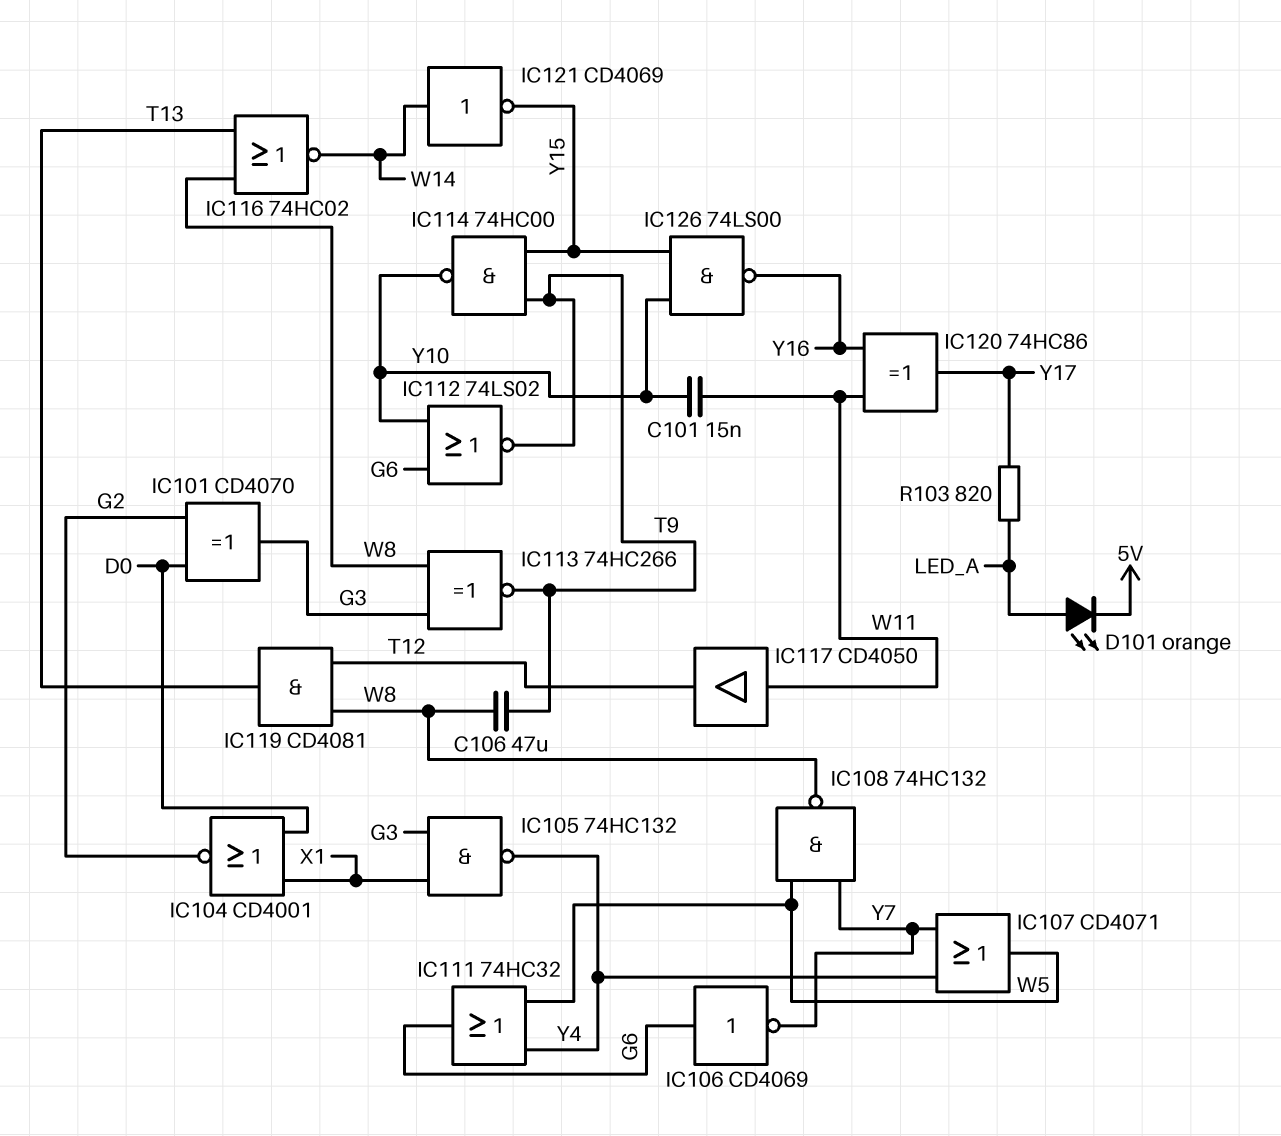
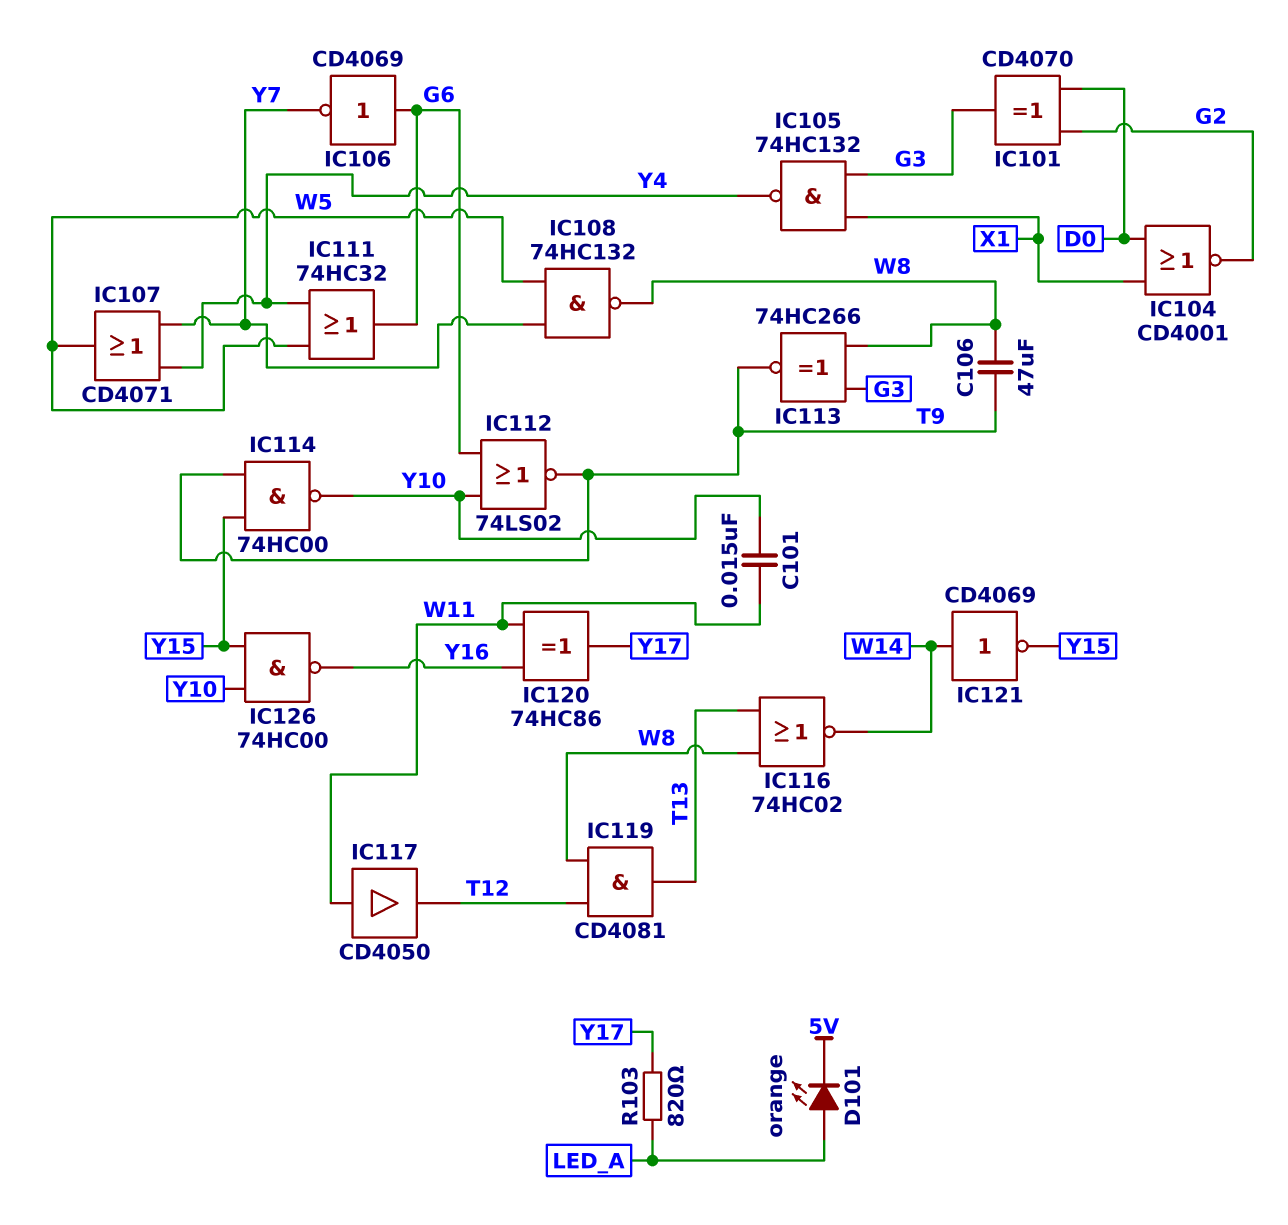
IC126: NAND 74LS00 (in Y10, in Y15, out Y16) -> NAND 74HC00 (in Y10, in Y15, out Y16)

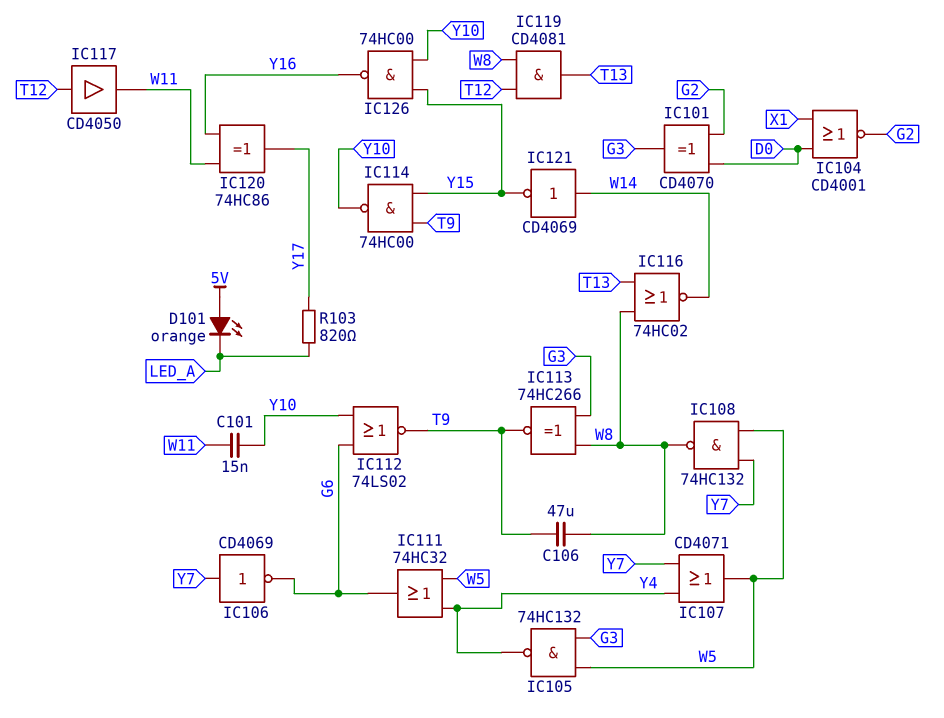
D101: LED orange (A LED_A, K 5V) -> LED orange (A 5V, K LED_A)
IC105: NAND 74HC132 (in G3, in X1, out Y4) -> NAND 74HC132 (in G3, in W5, out Y4)
IC106: NOT CD4069 (in G6, out Y7) -> NOT CD4069 (in Y7, out G6)
IC117: buffer CD4050 (in W11, out T12) -> buffer CD4050 (in T12, out W11)

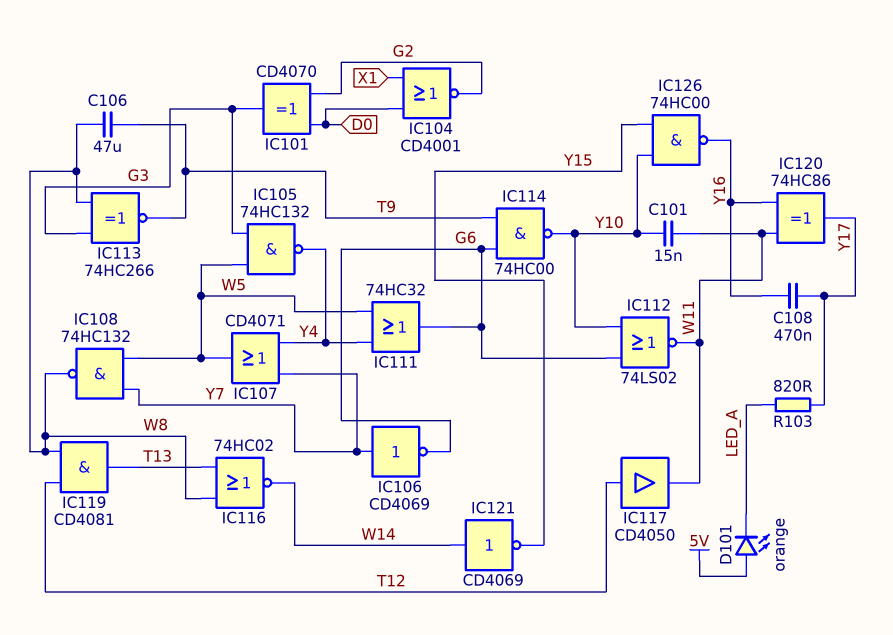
C108: none -> 470nF (Y16, Y17)
IC112: NOR 74LS02 (in G6, in Y10, out T9) -> NOR 74LS02 (in G6, in Y10, out W11)
IC114: NAND 74HC00 (in T9, in Y15, out Y10) -> NAND 74HC00 (in G6, in T9, out Y10)

